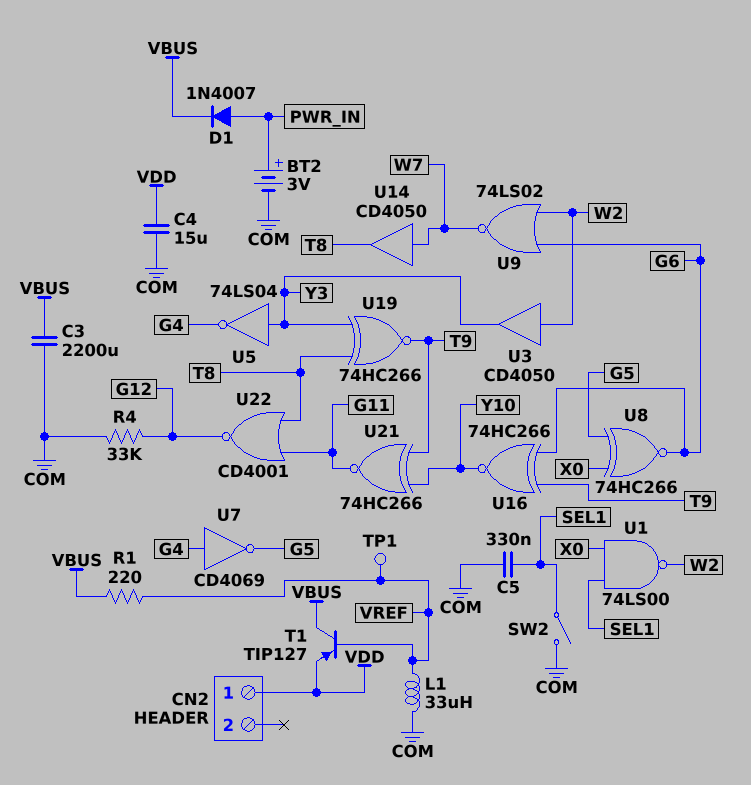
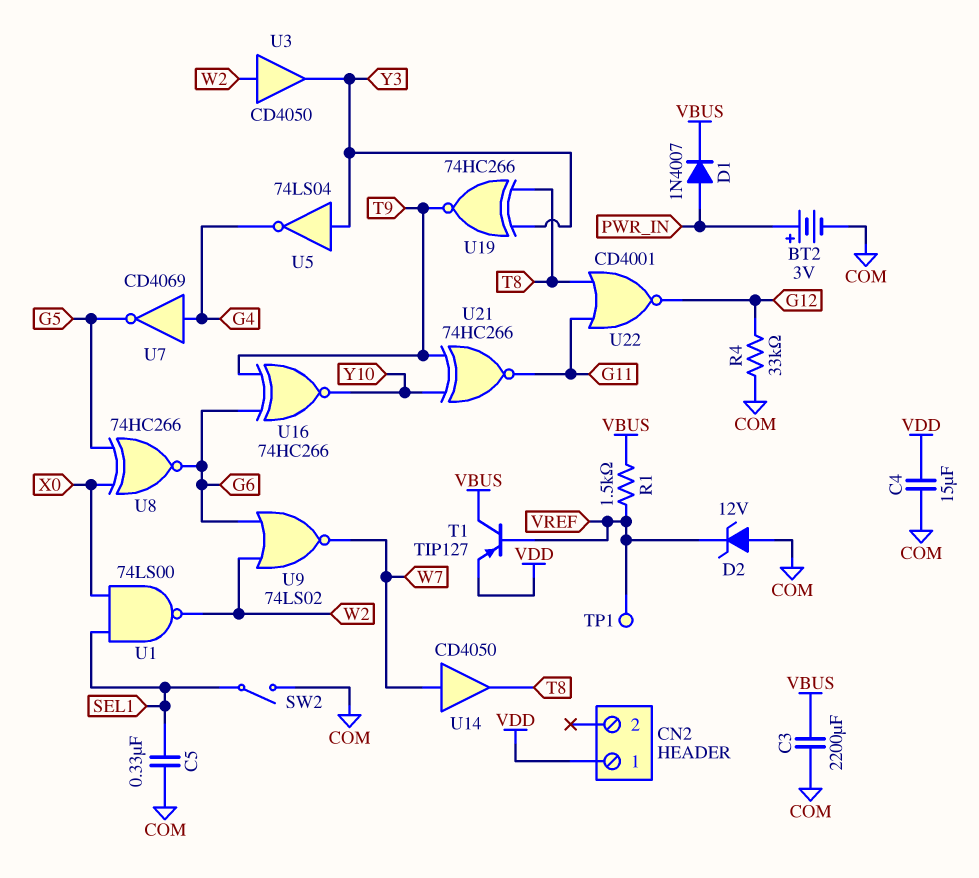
D2: none -> zener 12V (A COM, K VREF)
L1: 33uH (COM, VREF) -> none
R1: 220 (VBUS, VREF) -> 1.5k (VBUS, VREF)

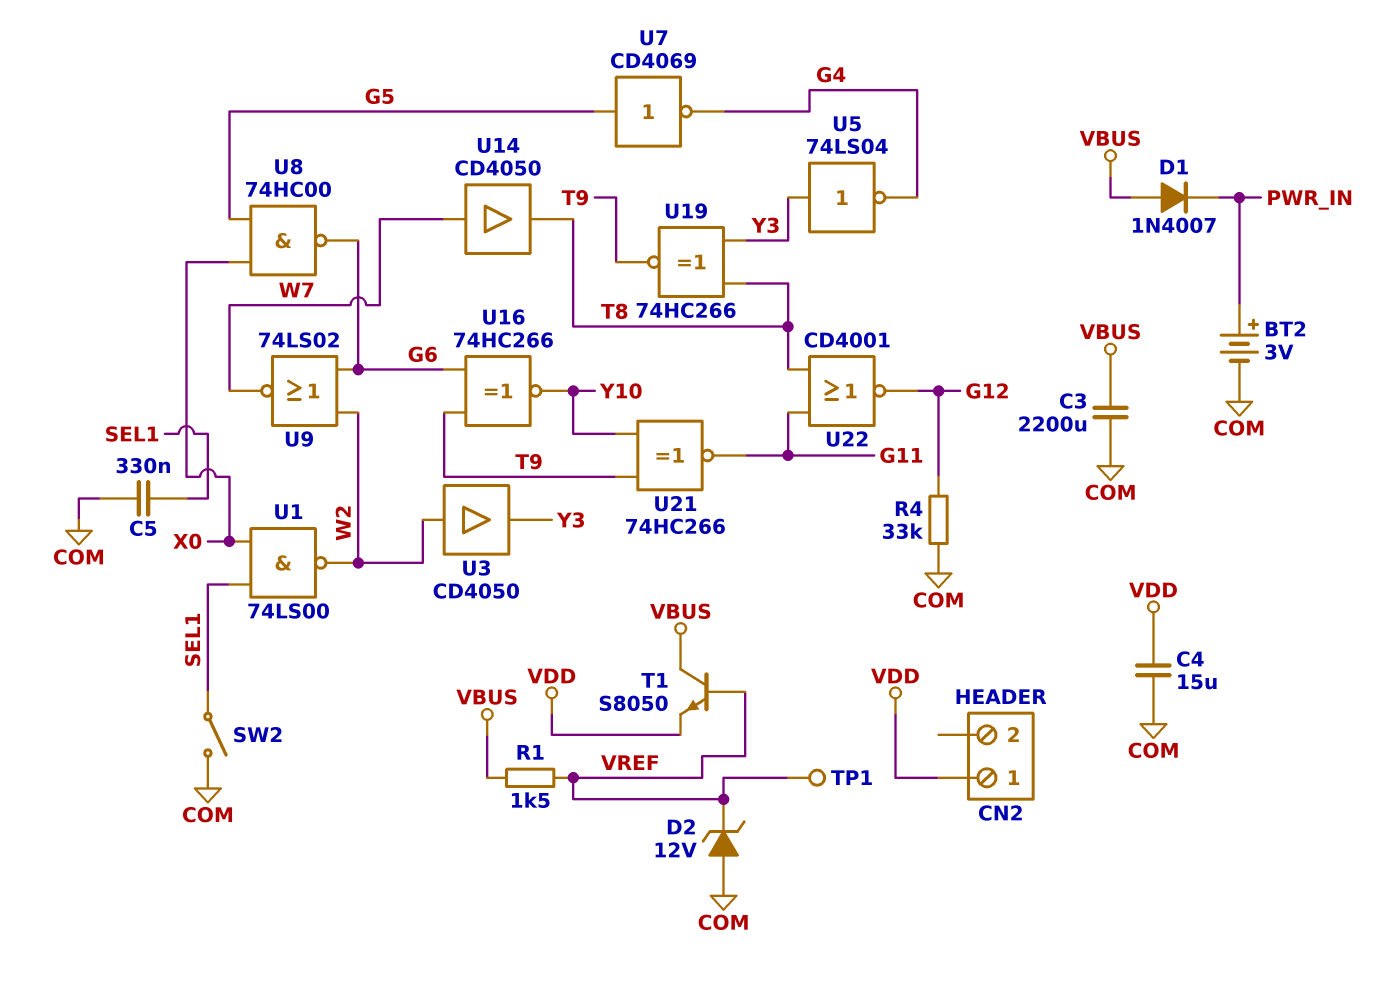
D1: diode 1N4007 (A PWR_IN, K VBUS) -> diode 1N4007 (A VBUS, K PWR_IN)
T1: PNP TIP127 (B VREF, C VBUS, E VDD) -> NPN S8050 (B VREF, C VBUS, E VDD)
U7: NOT CD4069 (in G4, out G5) -> NOT CD4069 (in G5, out G4)
U8: XNOR 74HC266 (in G5, in X0, out G6) -> NAND 74HC00 (in G5, in X0, out G6)

